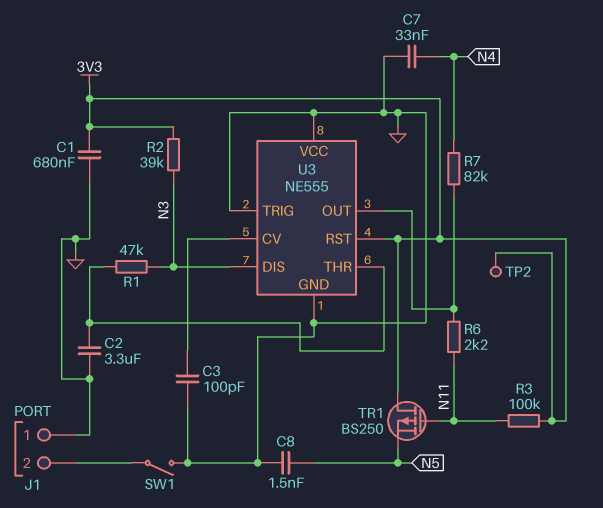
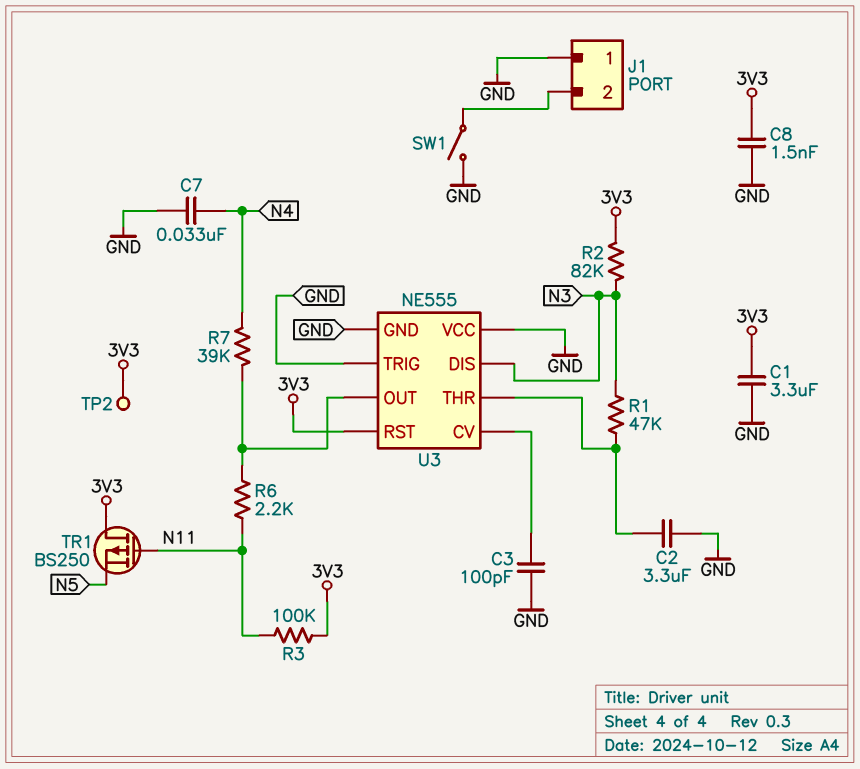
C1: 680nF (3V3, GND) -> 3.3uF (3V3, GND)
C8: 1.5nF (GND, N5) -> 1.5nF (3V3, GND)
R2: 39k (3V3, N3) -> 82k (3V3, N3)
R7: 82k (N4, U3/OUT) -> 39k (N4, U3/OUT)

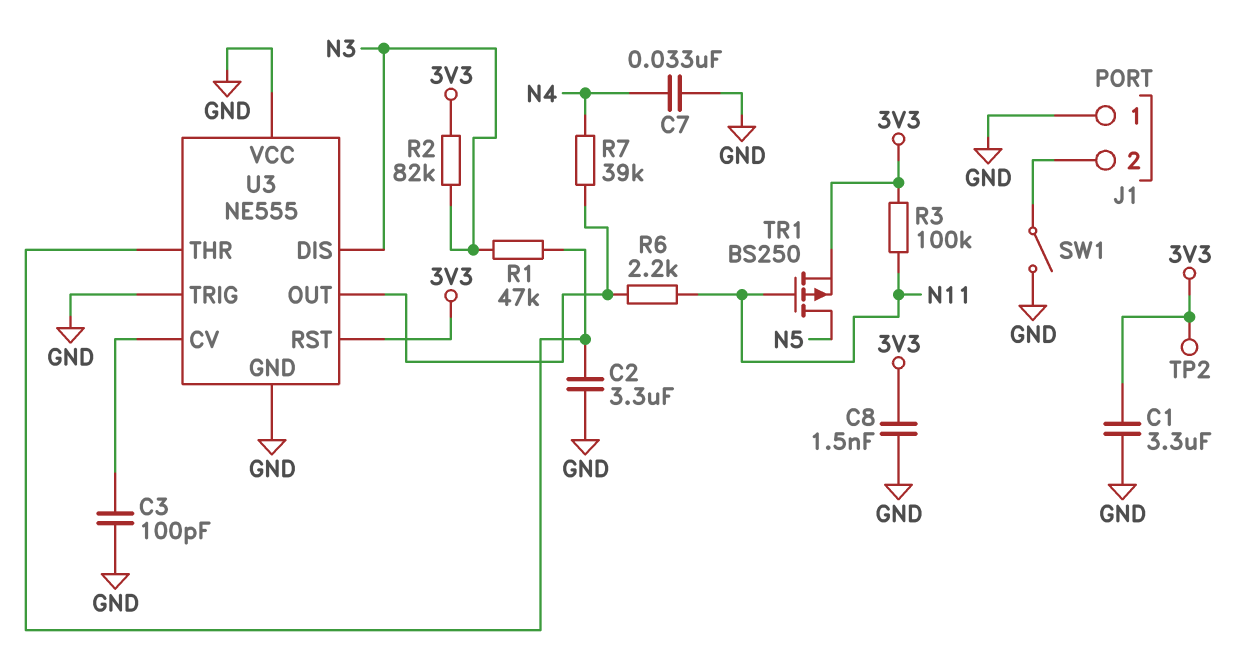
TR1: PMOS BS250 (G N11, D 3V3, S N5) -> PMOS BS250 (G N11, D N5, S 3V3)

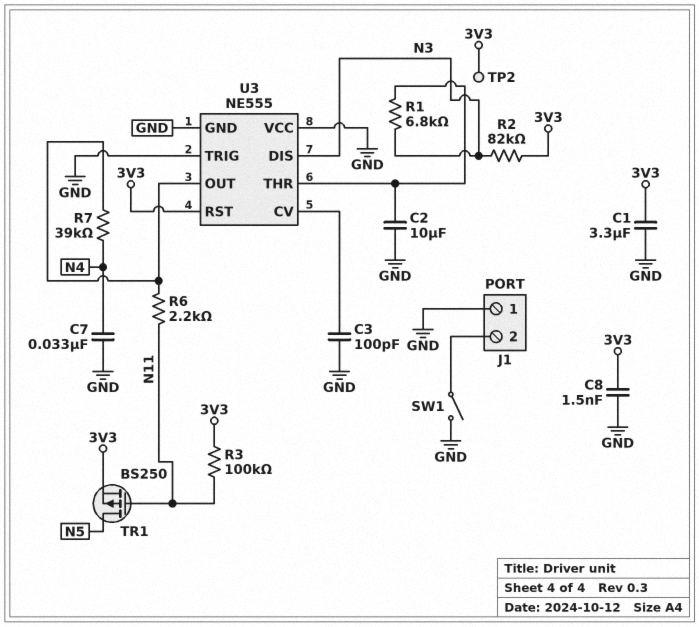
C2: 3.3uF (GND, U3/THR) -> 10uF (GND, U3/THR)
R1: 47k (N3, U3/THR) -> 6.8k (N3, U3/THR)

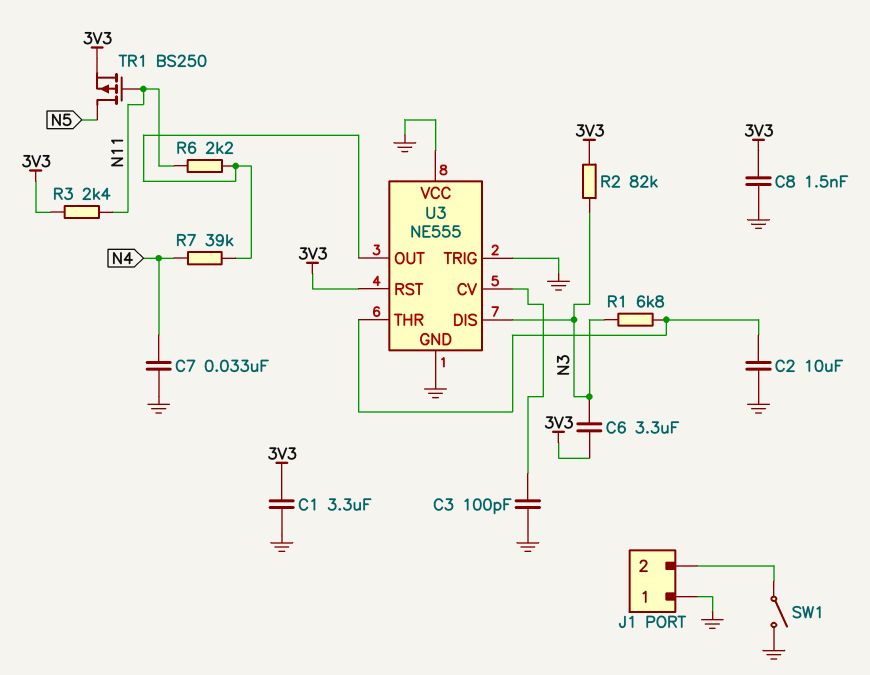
C6: none -> 3.3uF (3V3, N3)
R3: 100k (3V3, N11) -> 2.4k (3V3, N11)
TP2: test point (3V3) -> none

